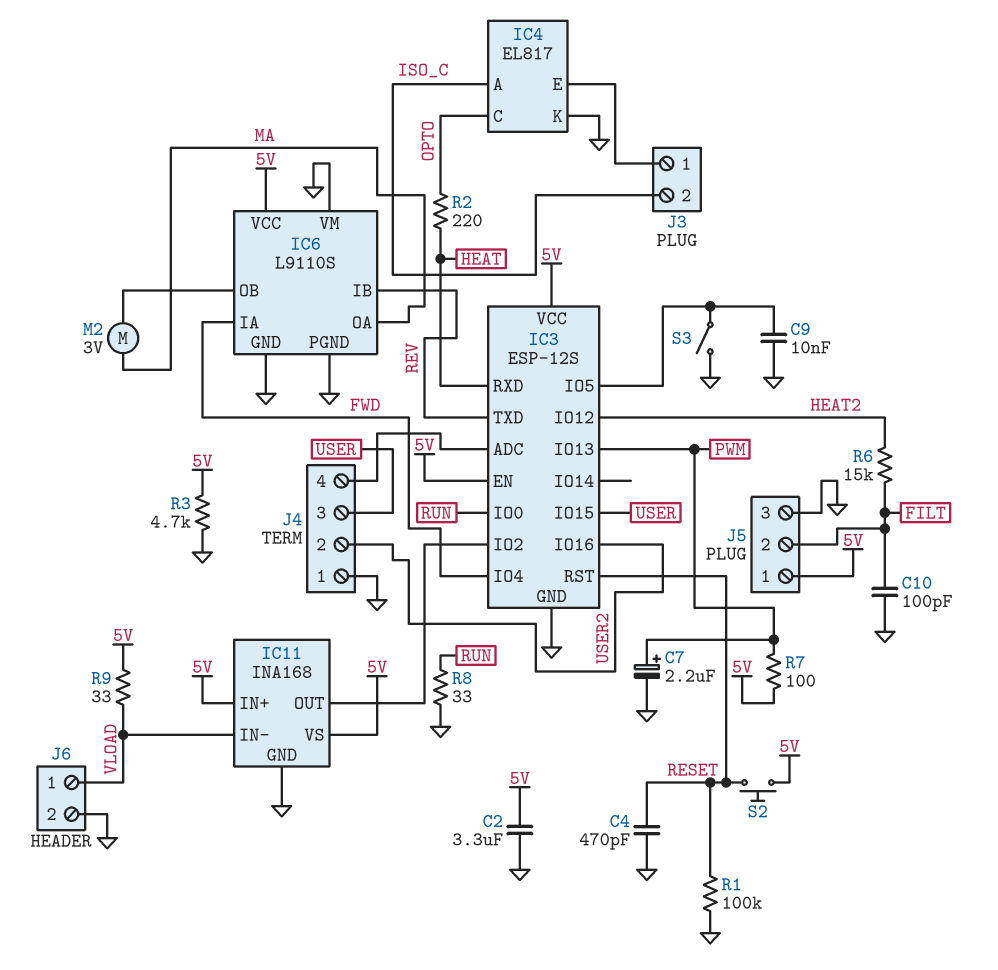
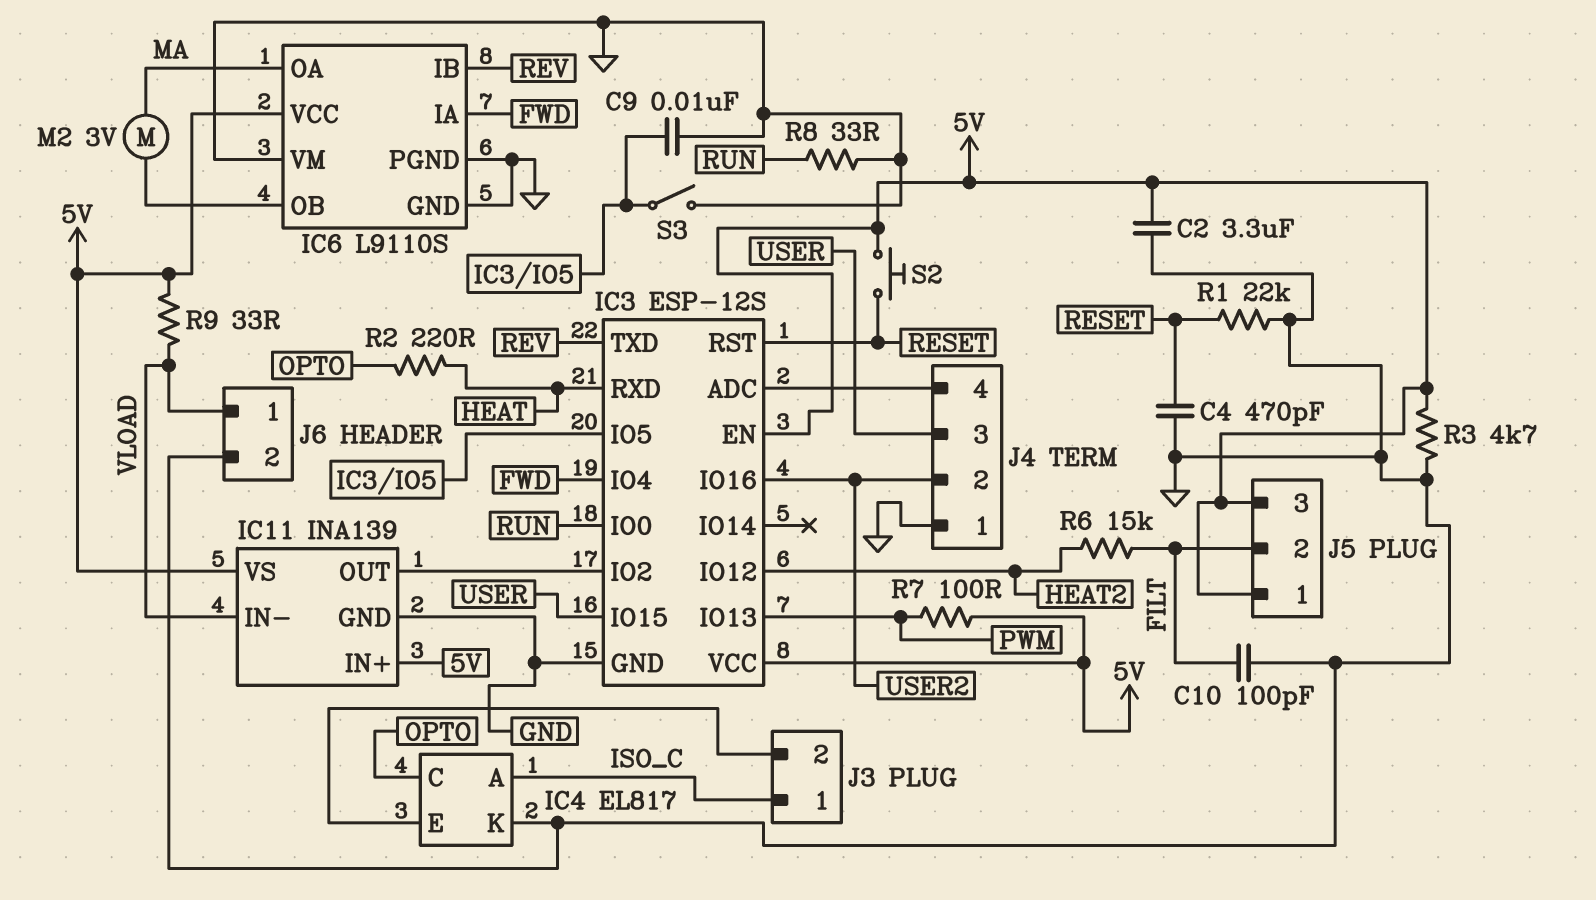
C7: 2.2uF (plus PWM, minus GND) -> none
IC11: INA168 -> INA139
J3 pin 1: IC4/E -> ISO_C
J3 pin 2: ISO_C -> IC4/E
J5 pin 3: GND -> 5V
R1: 100k (GND, RESET) -> 22k (GND, RESET)

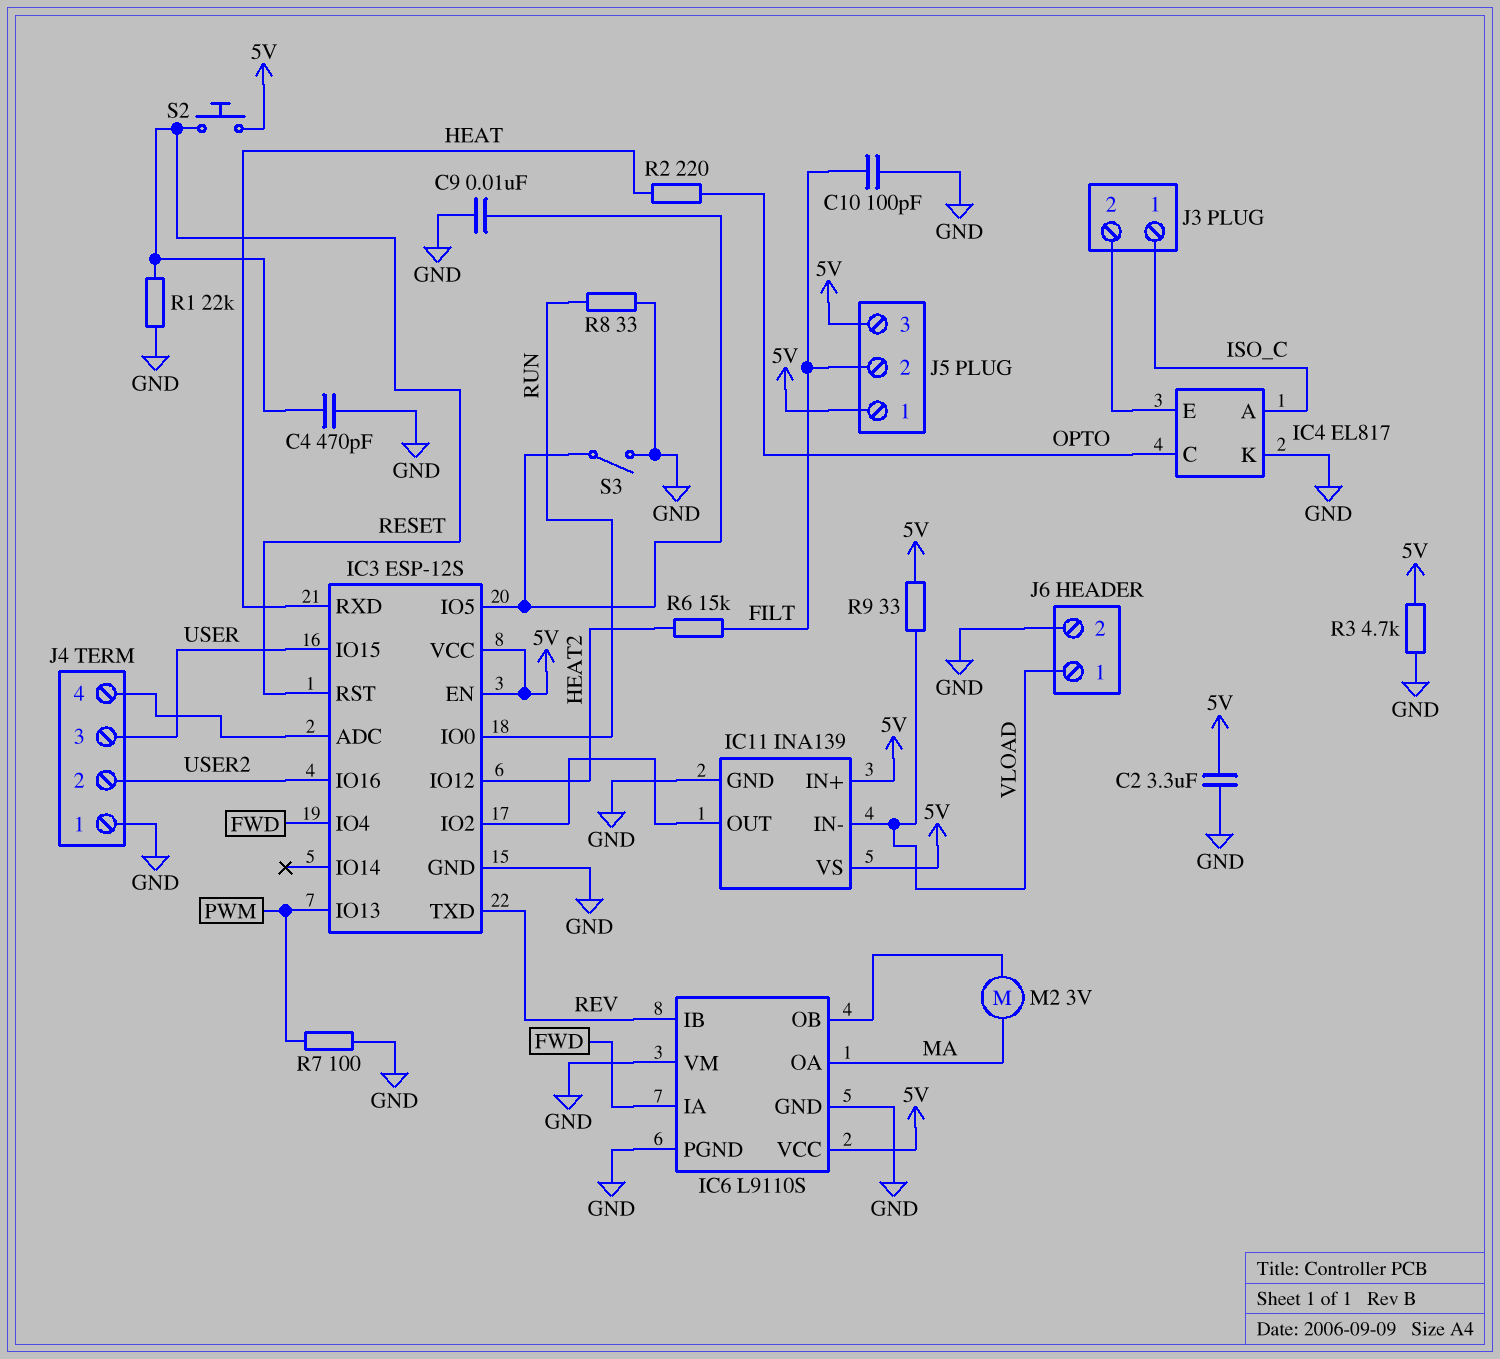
R7: 100 (5V, PWM) -> 100 (GND, PWM)

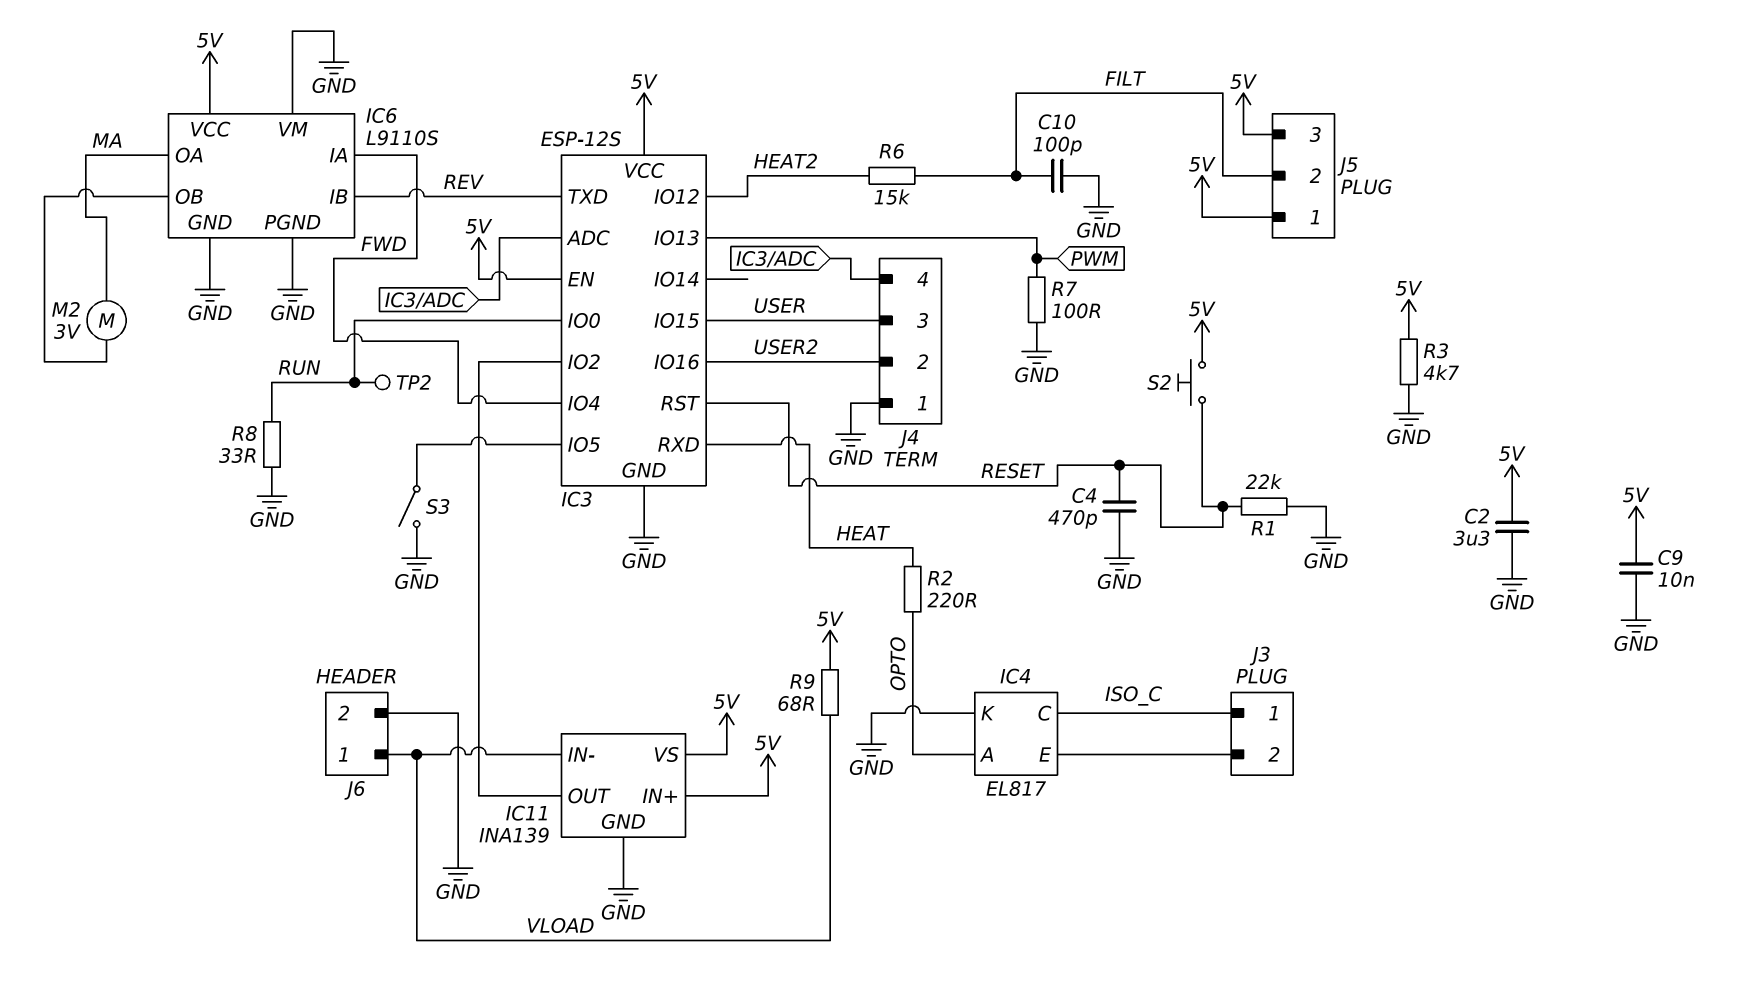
C9: 10nF (GND, IC3/IO5) -> 10nF (5V, GND)
IC4 pin A: ISO_C -> OPTO
IC4 pin C: OPTO -> ISO_C
R9: 33 (5V, VLOAD) -> 68 (5V, VLOAD)
TP2: none -> test point (RUN)

